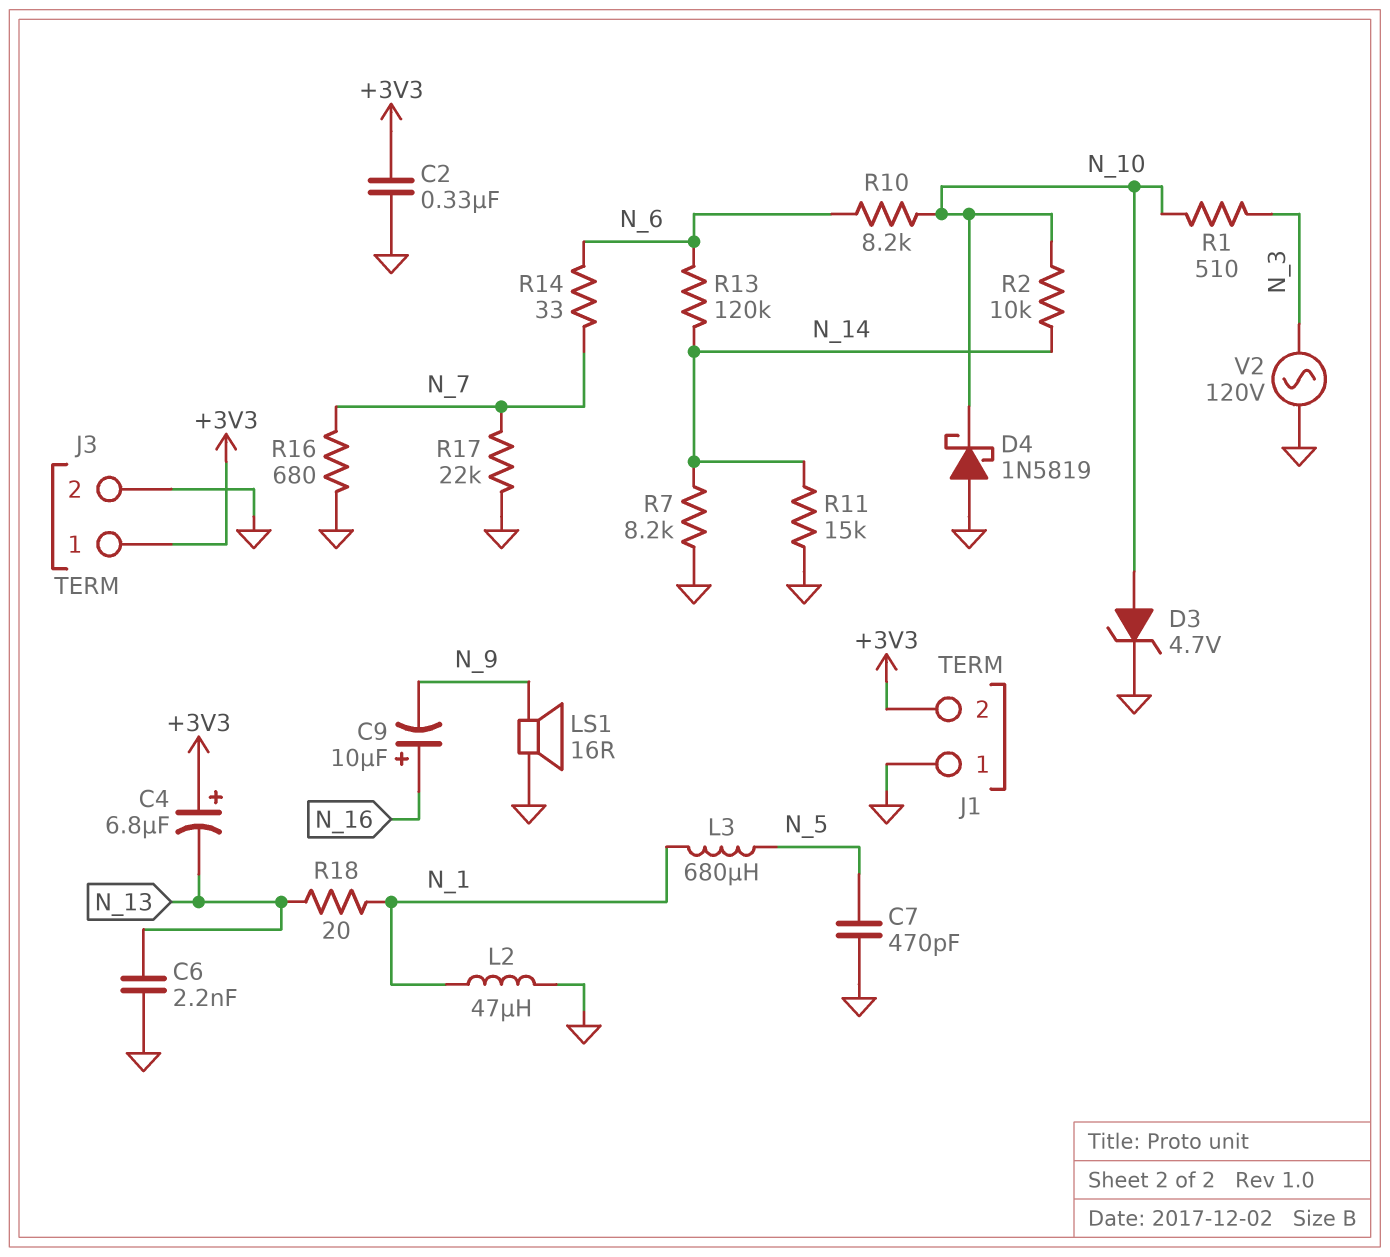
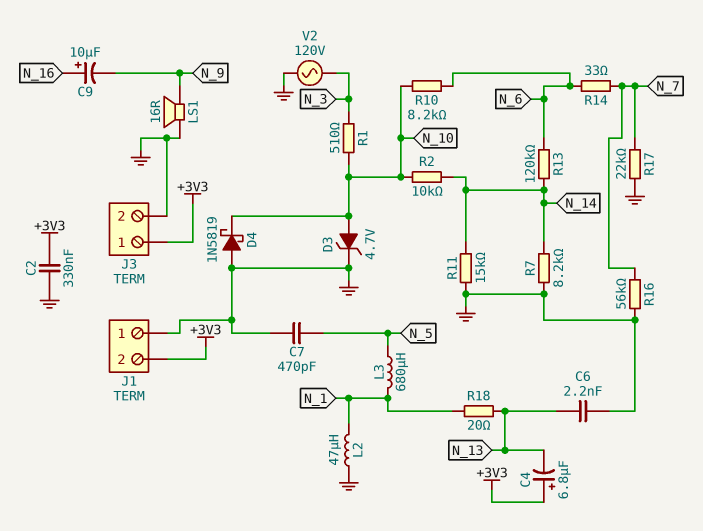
R16: 680 (GND, N_7) -> 56k (GND, N_7)

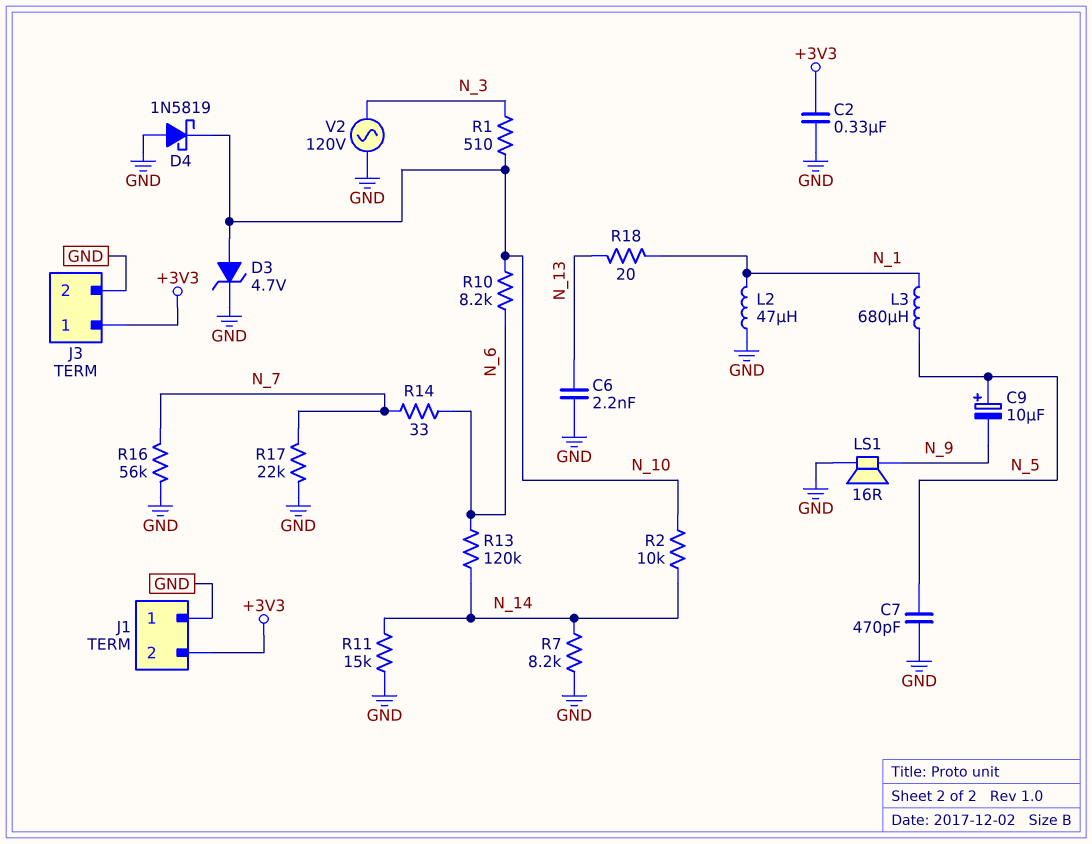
C4: 6.8uF (plus +3V3, minus N_13) -> none
C9: 10uF (plus N_16, minus N_9) -> 10uF (plus N_5, minus N_9)

